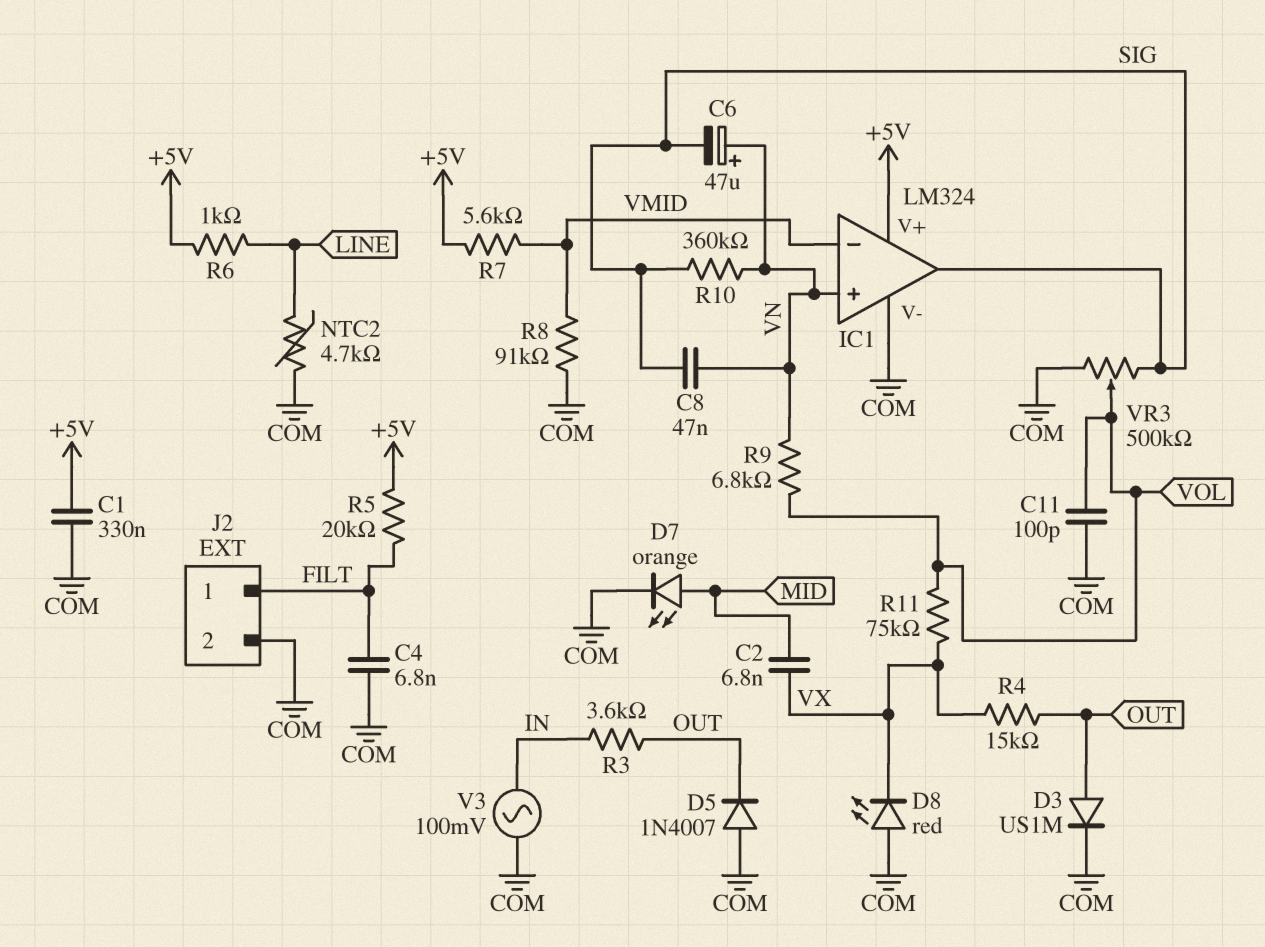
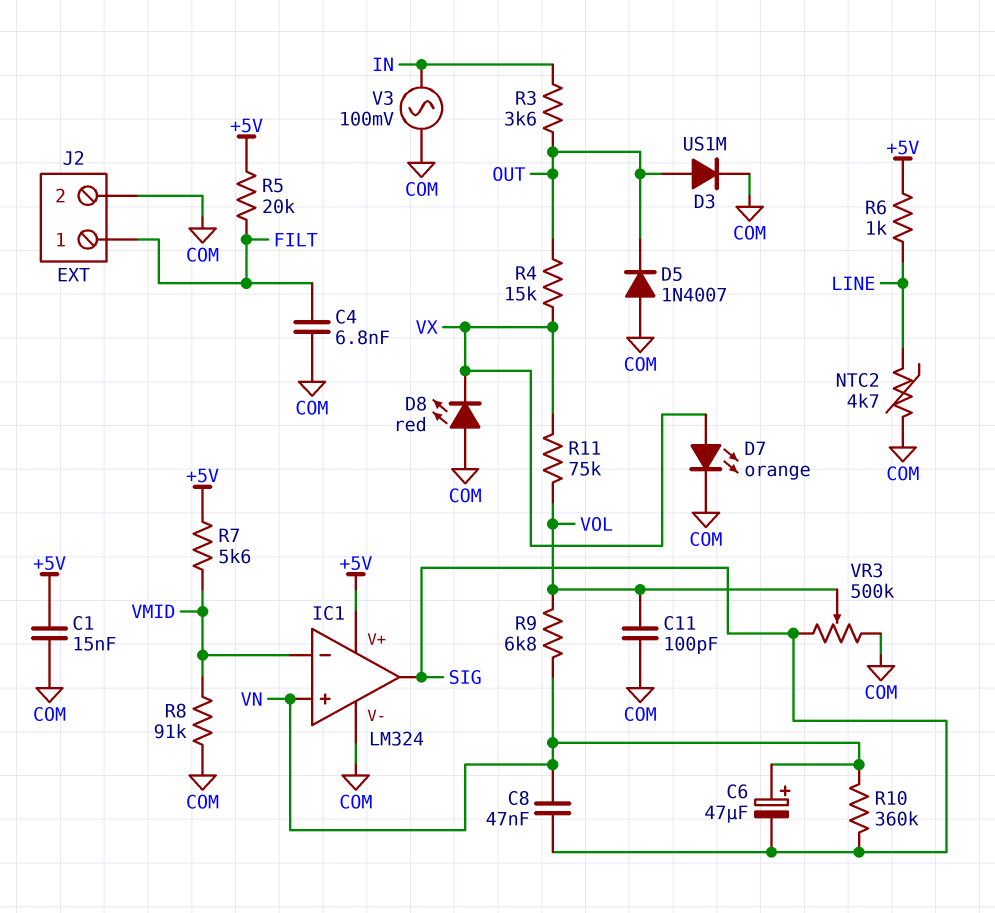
C1: 330nF (+5V, COM) -> 15nF (+5V, COM)
C2: 6.8nF (MID, VX) -> none
D7: LED orange (A MID, K COM) -> LED orange (A VX, K COM)

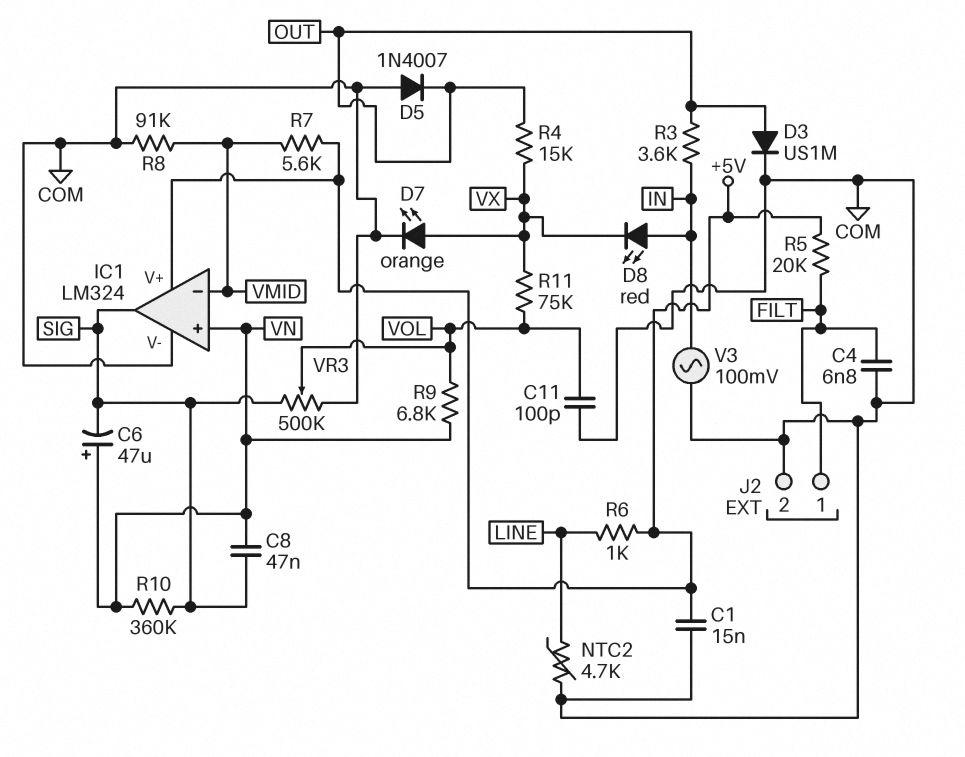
D8: LED red (A COM, K VX) -> LED red (A IN, K VX)

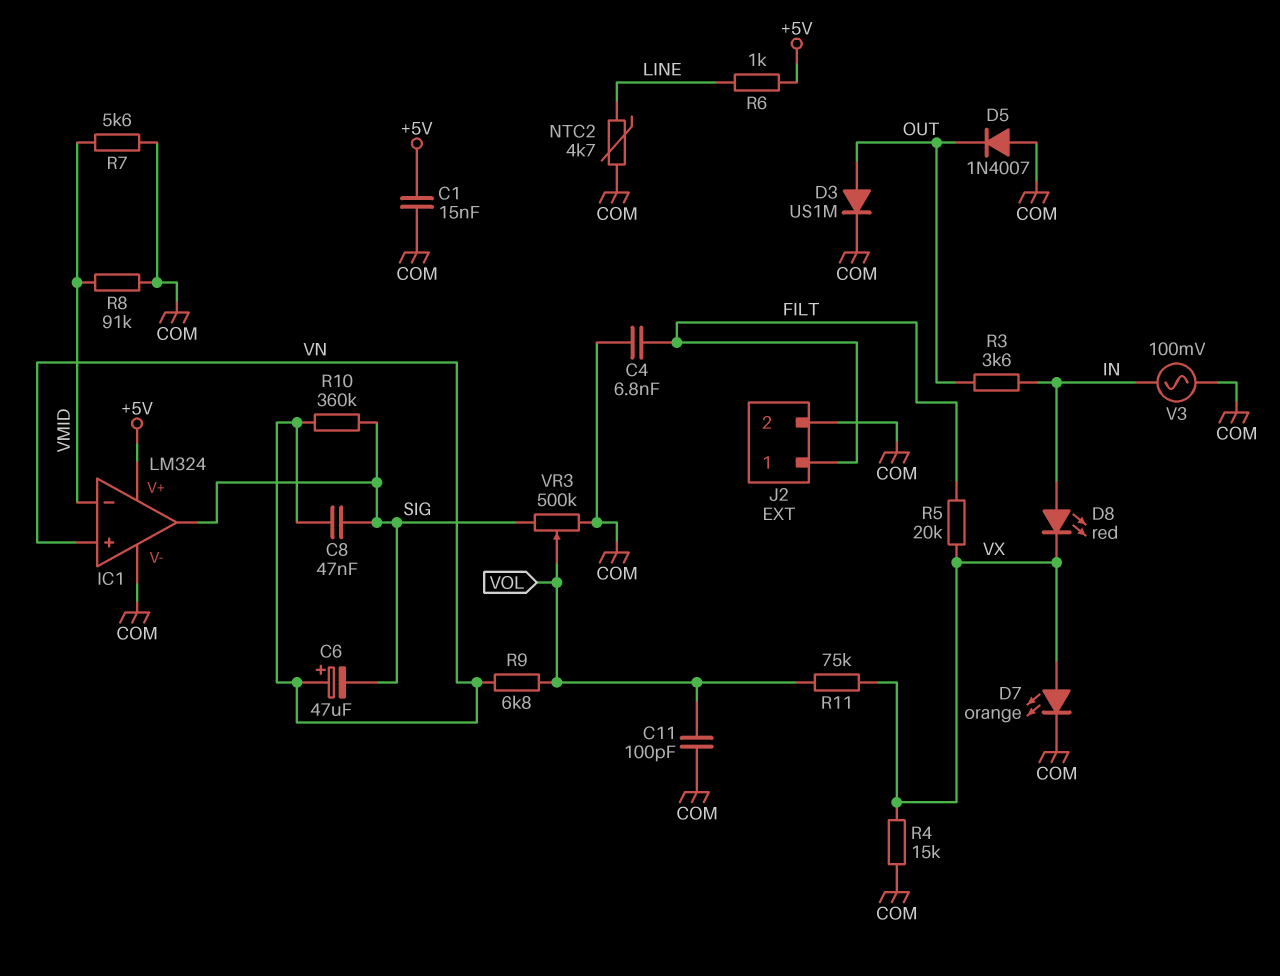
R4: 15k (OUT, VX) -> 15k (COM, VX)
R5: 20k (+5V, FILT) -> 20k (FILT, VX)
R7: 5.6k (+5V, VMID) -> 5.6k (COM, VMID)

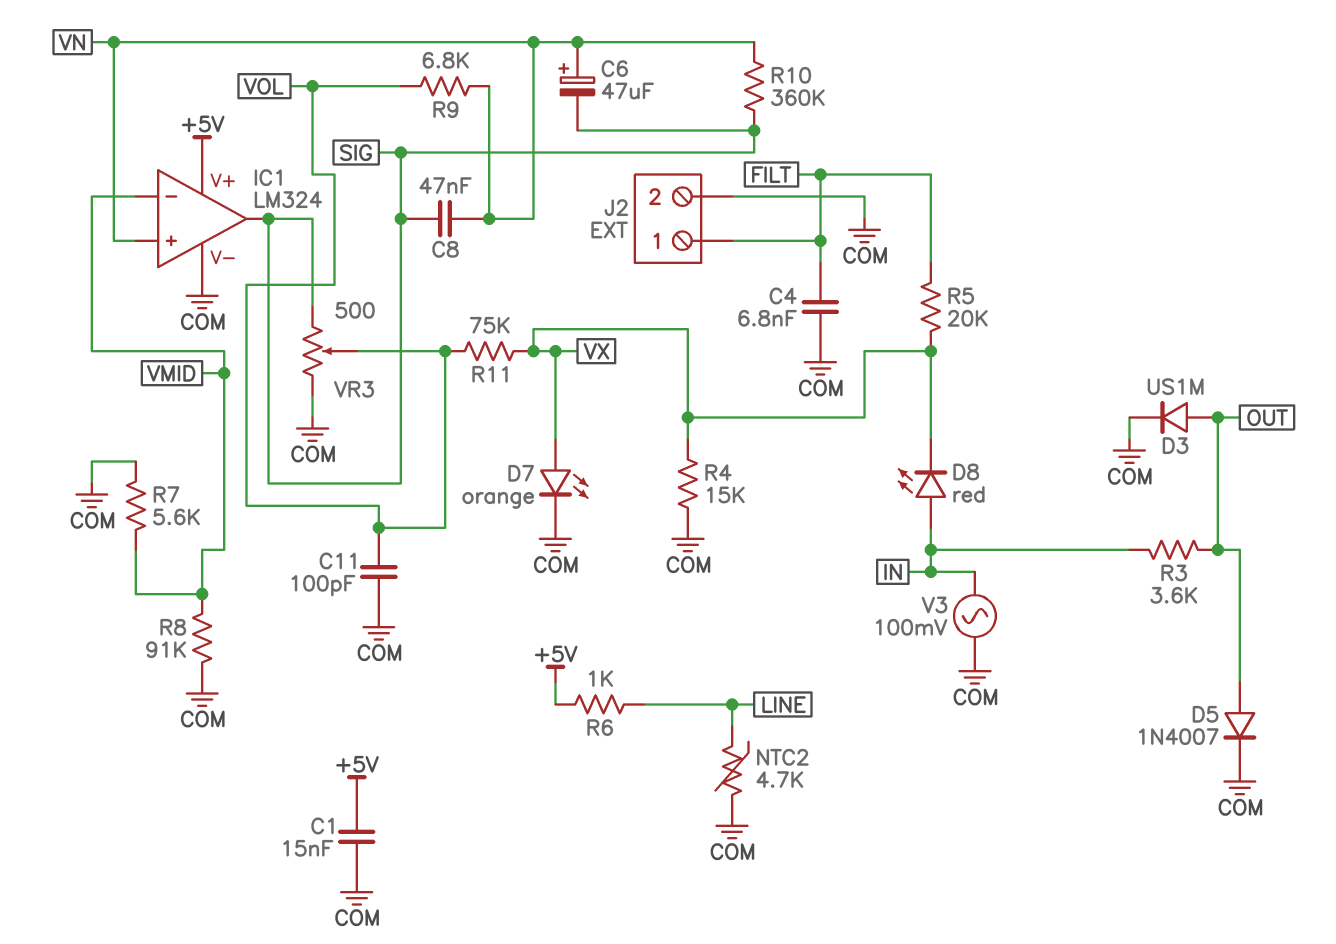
D5: diode 1N4007 (A COM, K OUT) -> diode 1N4007 (A OUT, K COM)
VR3: 500k (COM, SIG, wiper VOL) -> 500 (COM, SIG, wiper VOL)

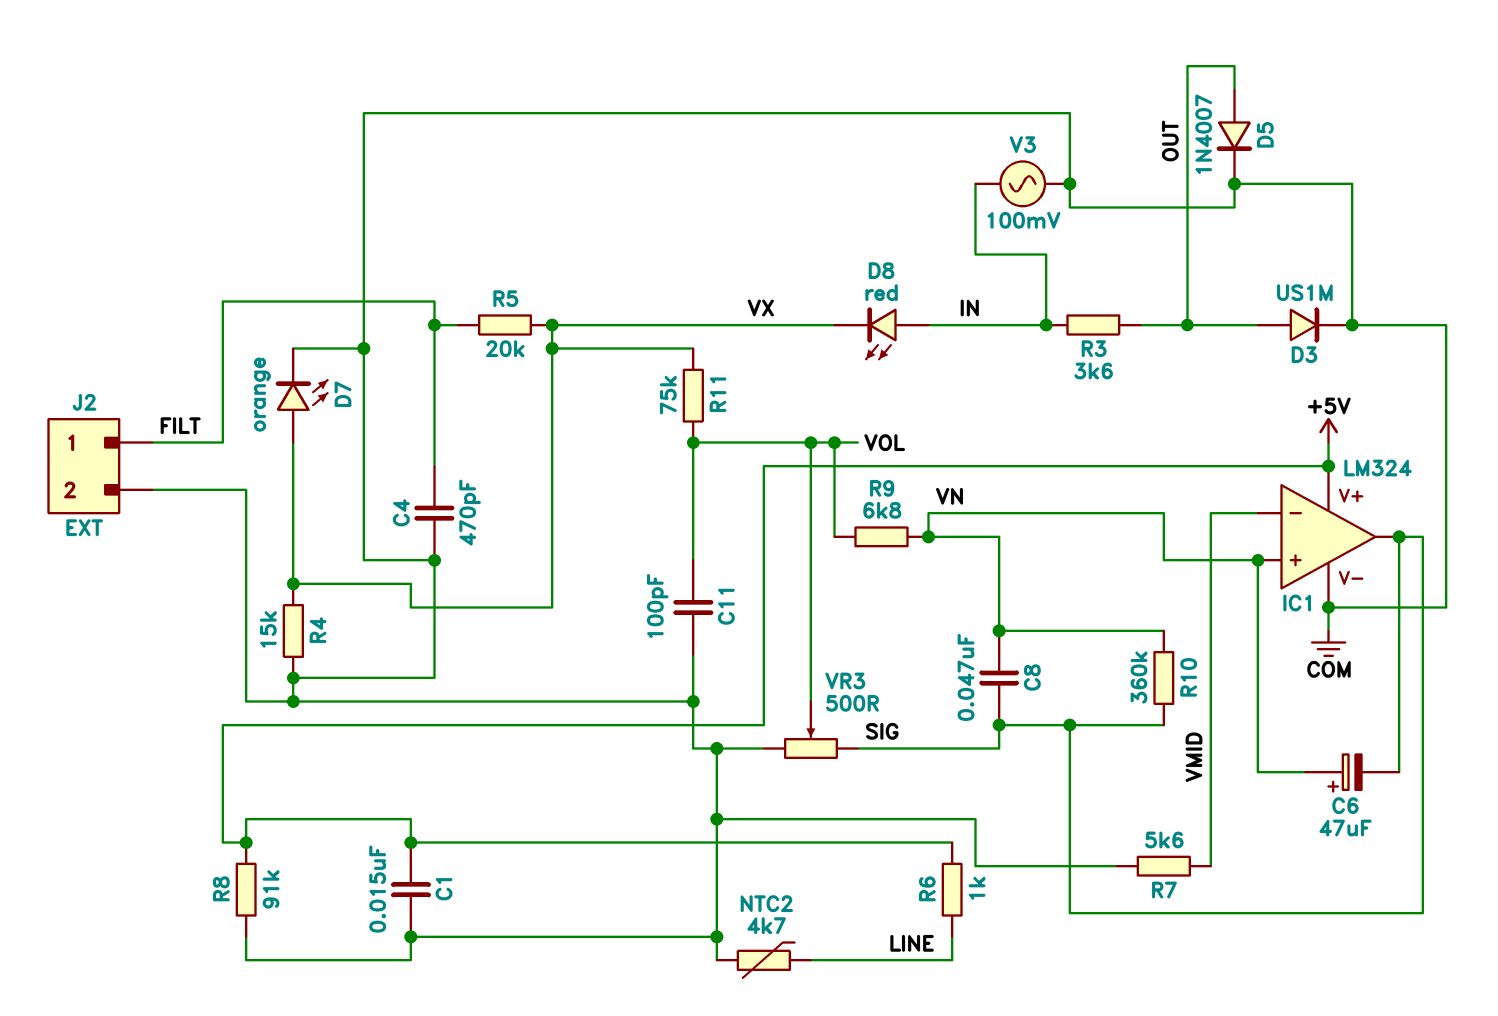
C4: 6.8nF (COM, FILT) -> 470pF (COM, FILT)
R8: 91k (COM, VMID) -> 91k (+5V, COM)

